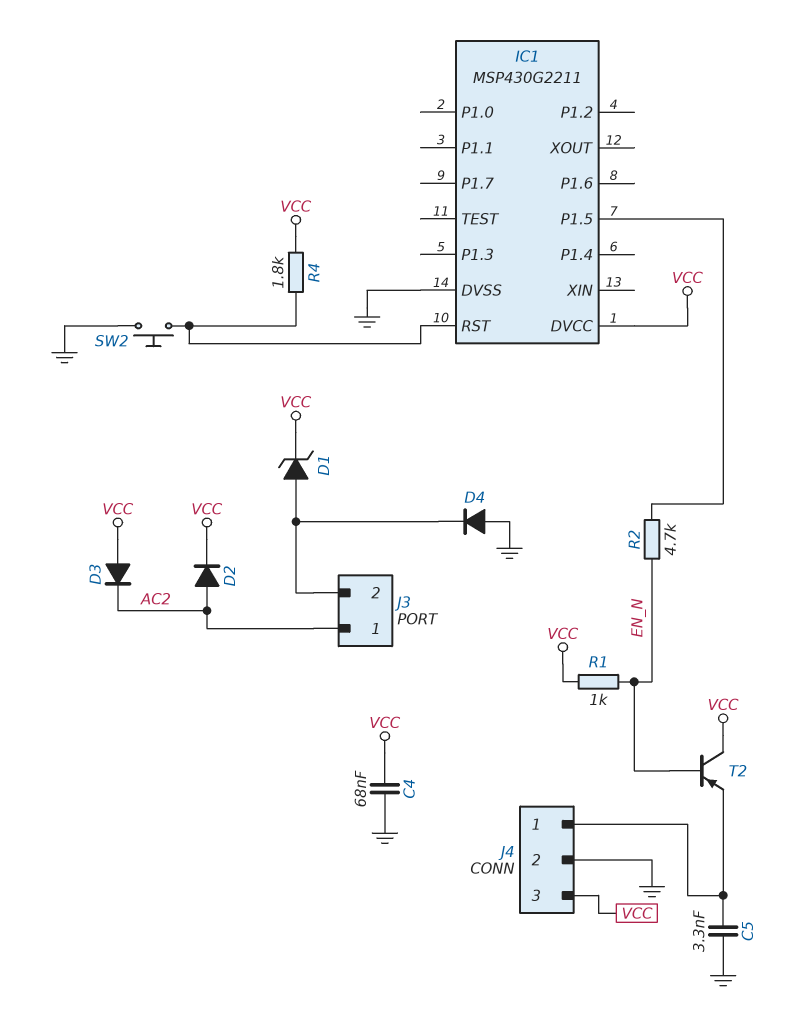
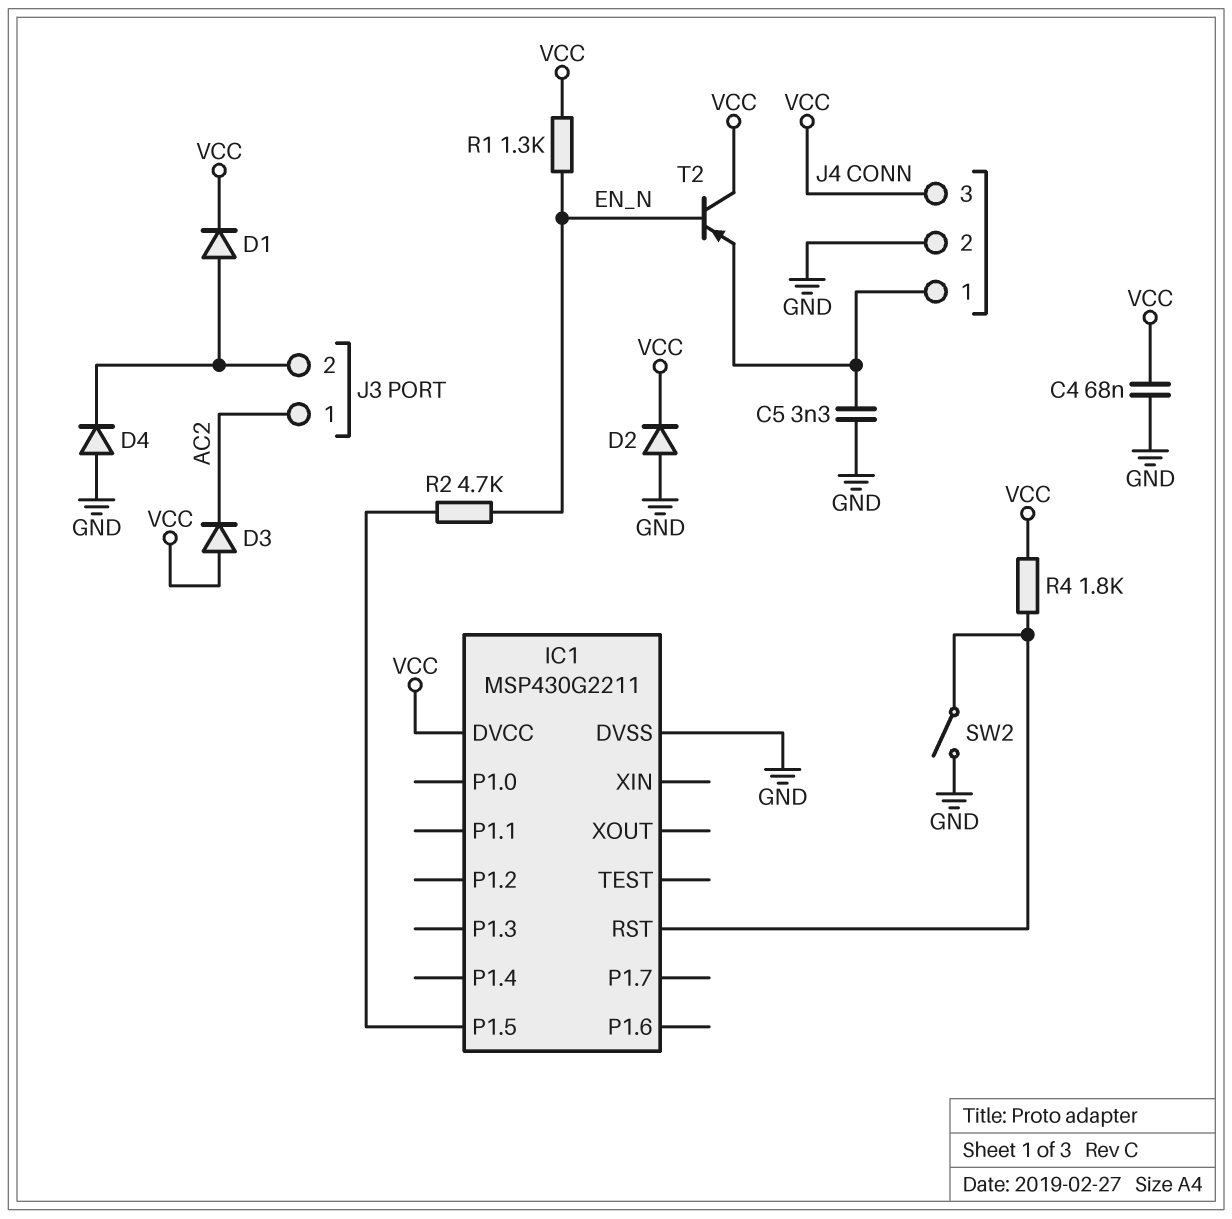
D1: zener (A J3/2, K VCC) -> diode (A J3/2, K VCC)
D2: diode (A AC2, K VCC) -> diode (A GND, K VCC)
R1: 1k (EN_N, VCC) -> 1.3k (EN_N, VCC)
SW2: button (GND, IC1/RST) -> switch (GND, IC1/RST)

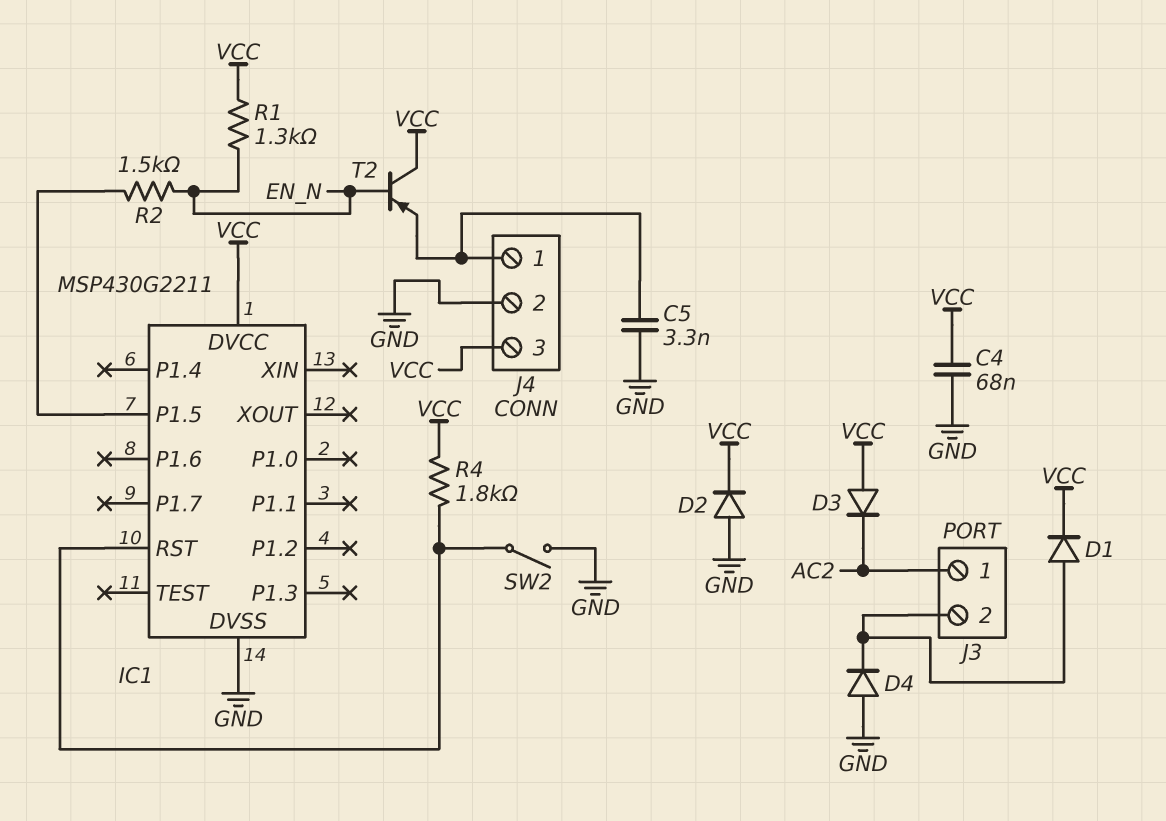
R2: 4.7k (EN_N, IC1/P1.5) -> 1.5k (EN_N, IC1/P1.5)

